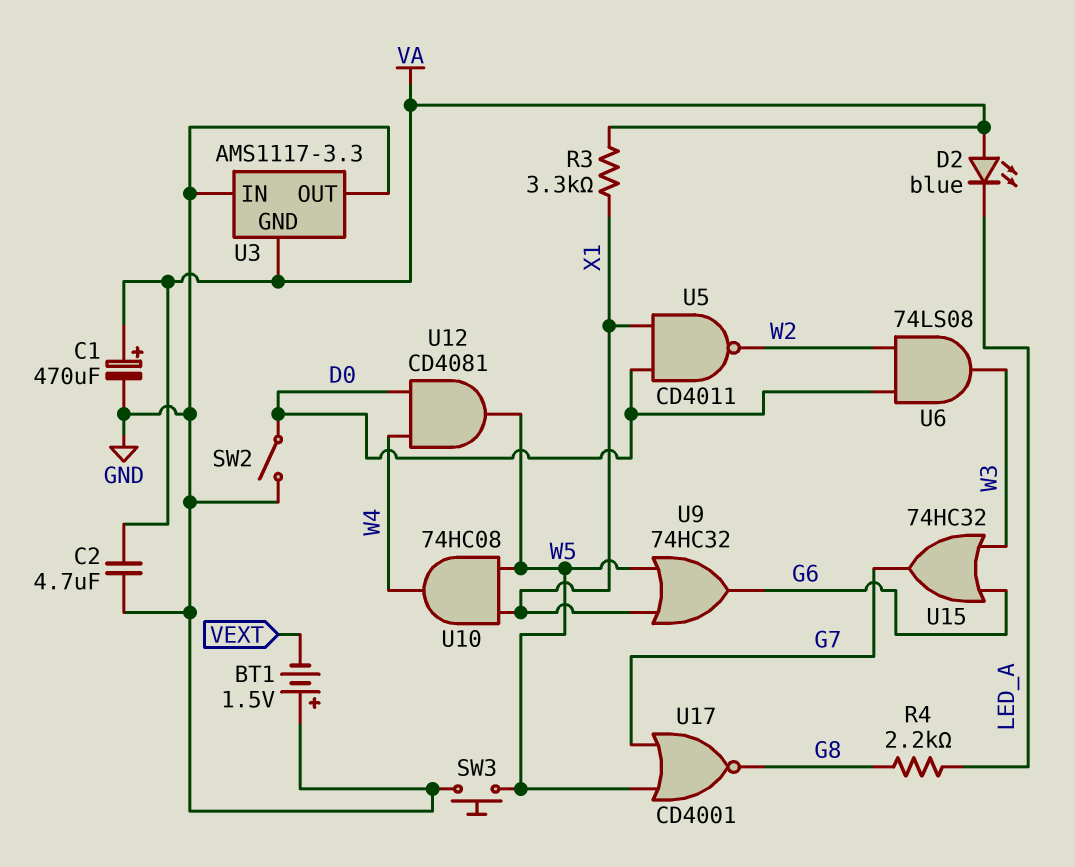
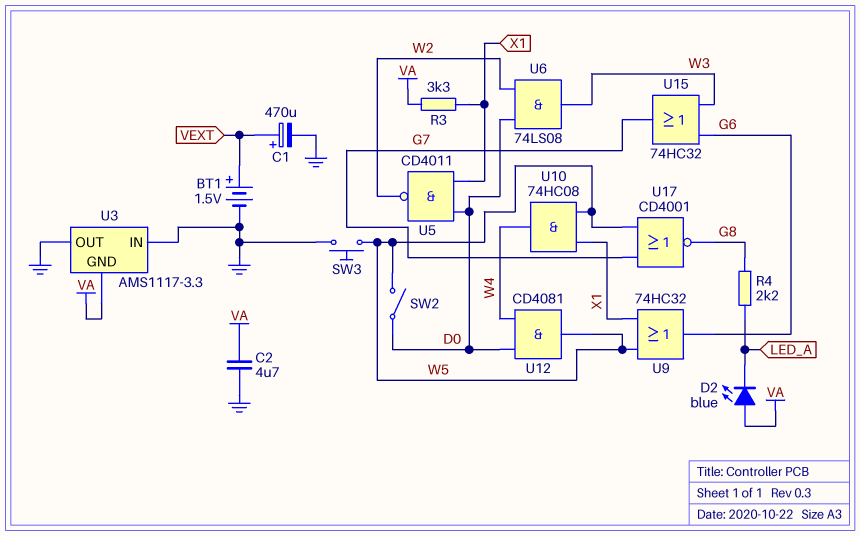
BT1: 1.5V (plus GND, minus VEXT) -> 1.5V (plus VEXT, minus GND)
C1: 470uF (plus VA, minus GND) -> 470uF (plus VEXT, minus GND)
SW2: switch (D0, GND) -> switch (D0, W5)

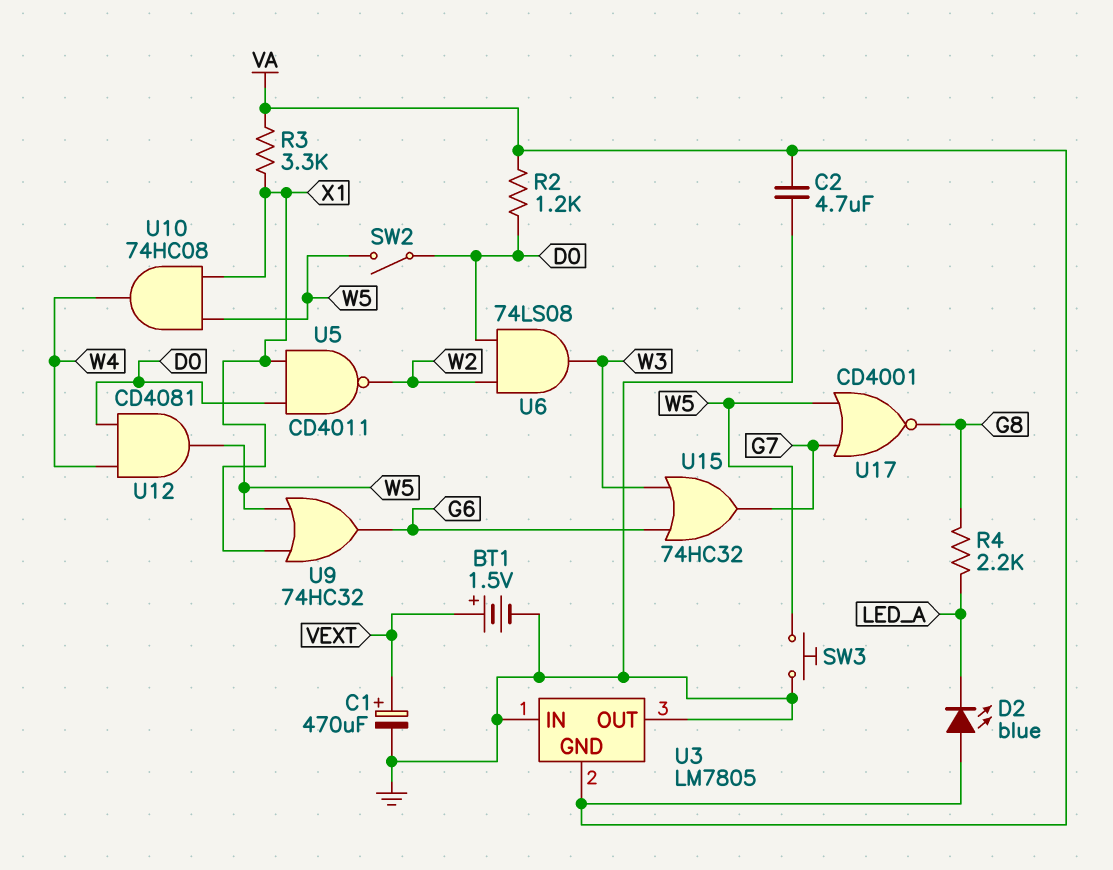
R2: none -> 1.2k (D0, VA)
U3: AMS1117-3.3 -> LM7805

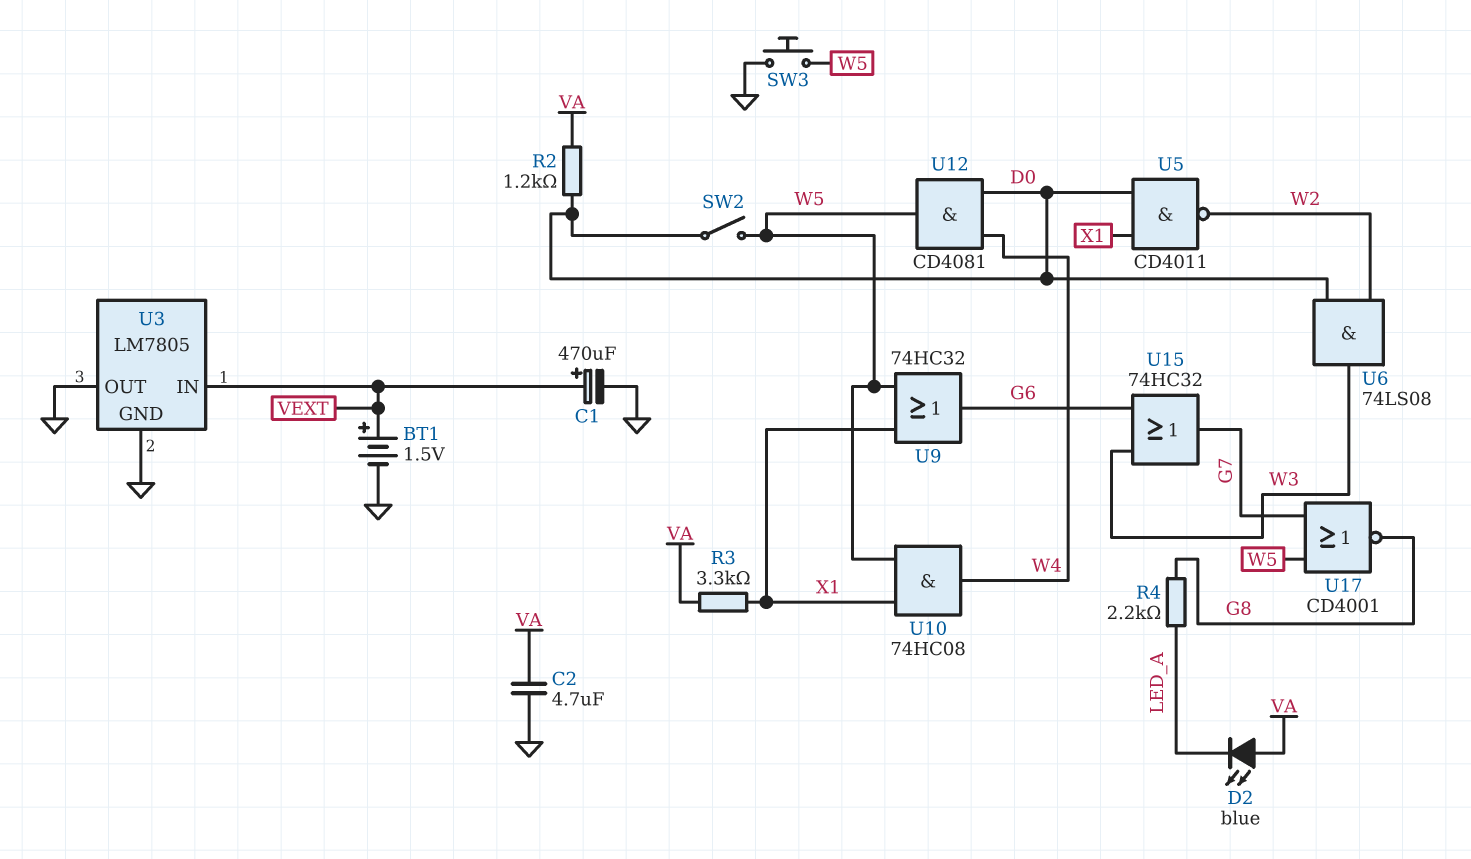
U3 pin GND: VA -> GND
U3 pin IN: GND -> VEXT

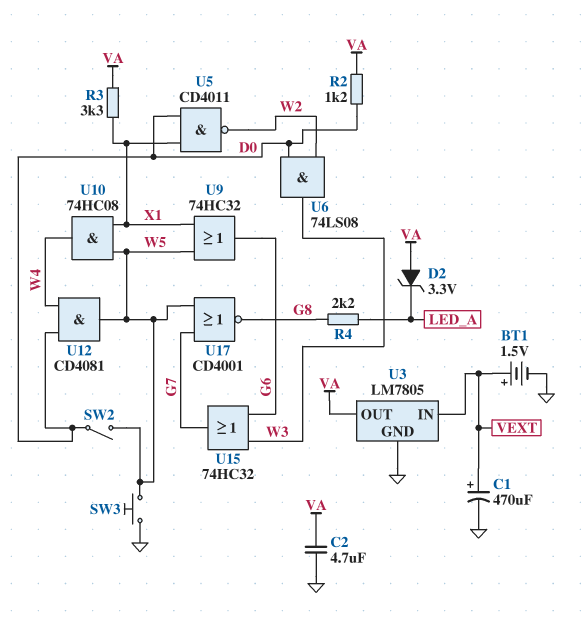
D2: LED blue (A VA, K LED_A) -> zener 3.3V (A VA, K LED_A)
U3 pin OUT: GND -> VA

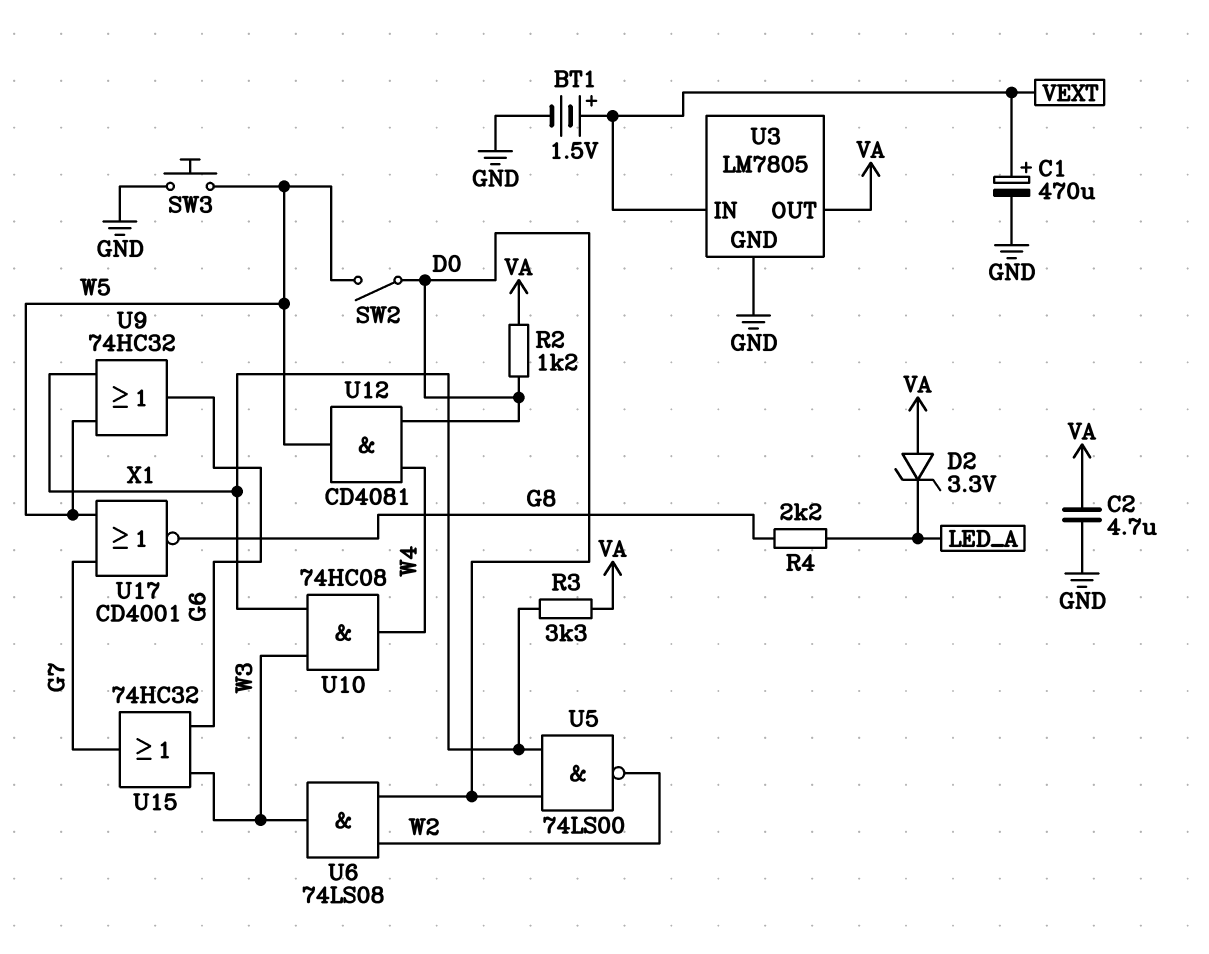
U5: NAND CD4011 (in D0, in X1, out W2) -> NAND 74LS00 (in D0, in X1, out W2)
U10: AND 74HC08 (in W5, in X1, out W4) -> AND 74HC08 (in W3, in X1, out W4)

